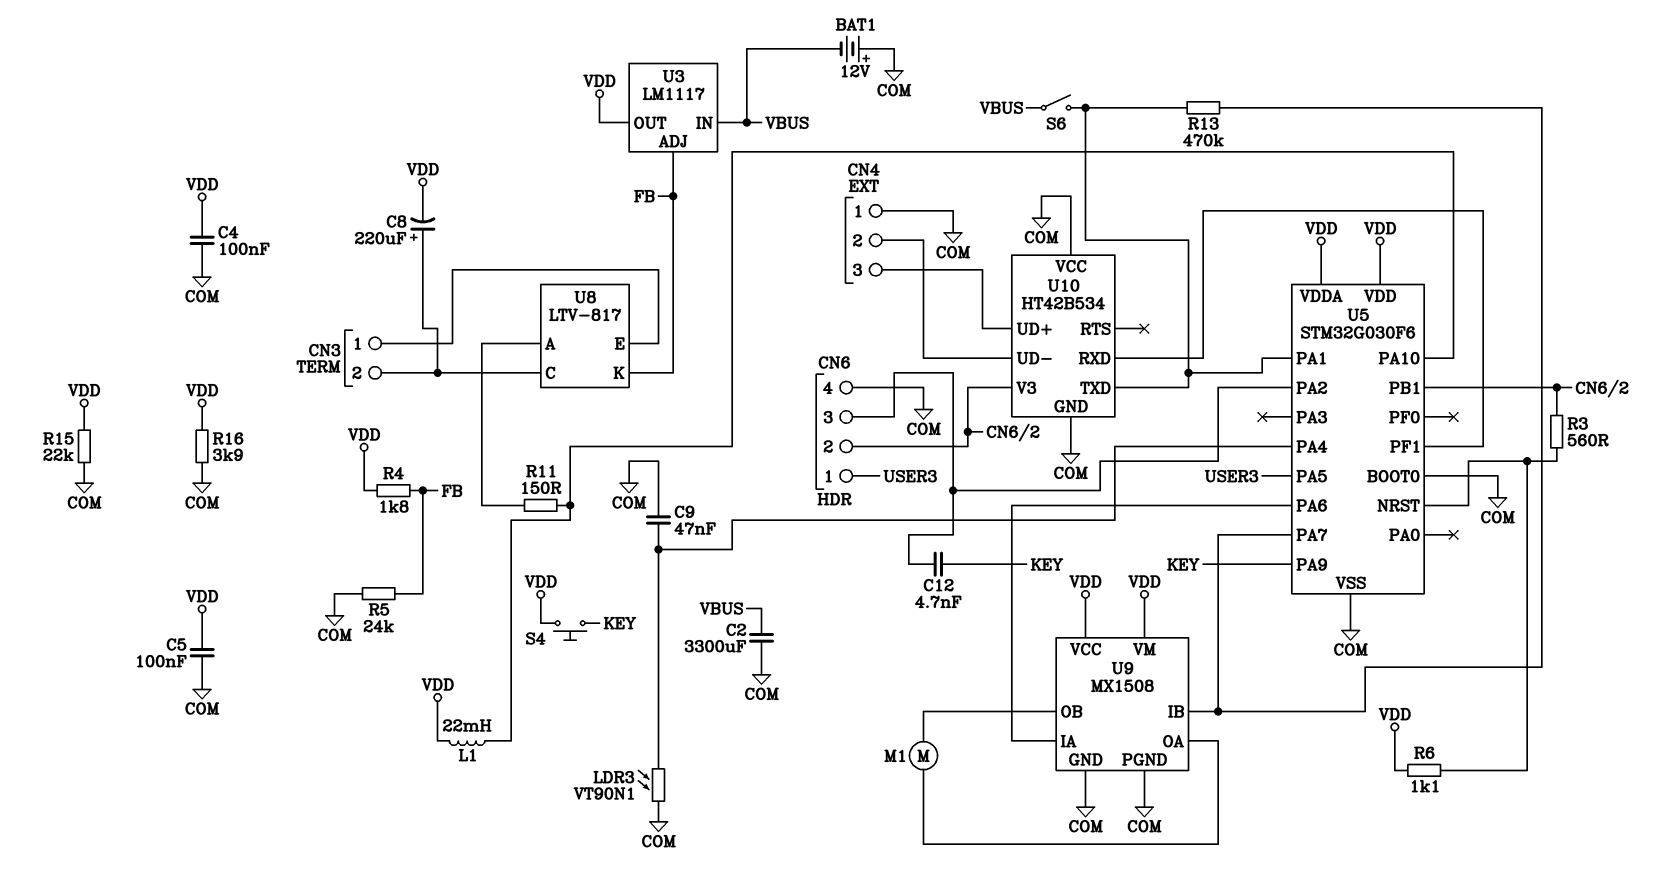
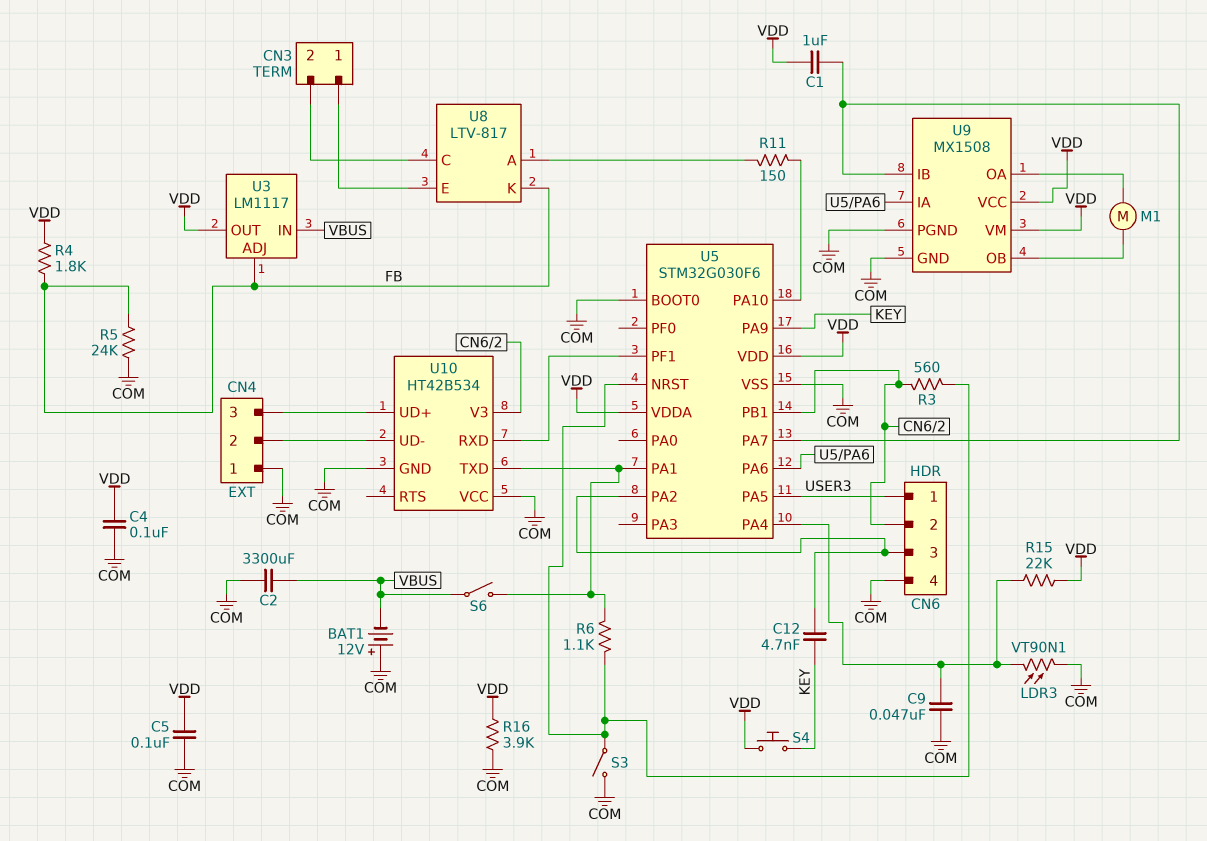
C1: none -> 1uF (U5/PA7, VDD)
C8: 220uF (plus CN3/2, minus VDD) -> none
L1: 22mH (U5/PA10, VDD) -> none
R6: 1.1k (U5/NRST, VDD) -> 1.1k (U5/NRST, U5/PA1)
R13: 470k (U5/PA1, U5/PA7) -> none
R15: 22k (COM, VDD) -> 22k (U5/PA4, VDD)
S3: none -> switch (COM, U5/NRST)

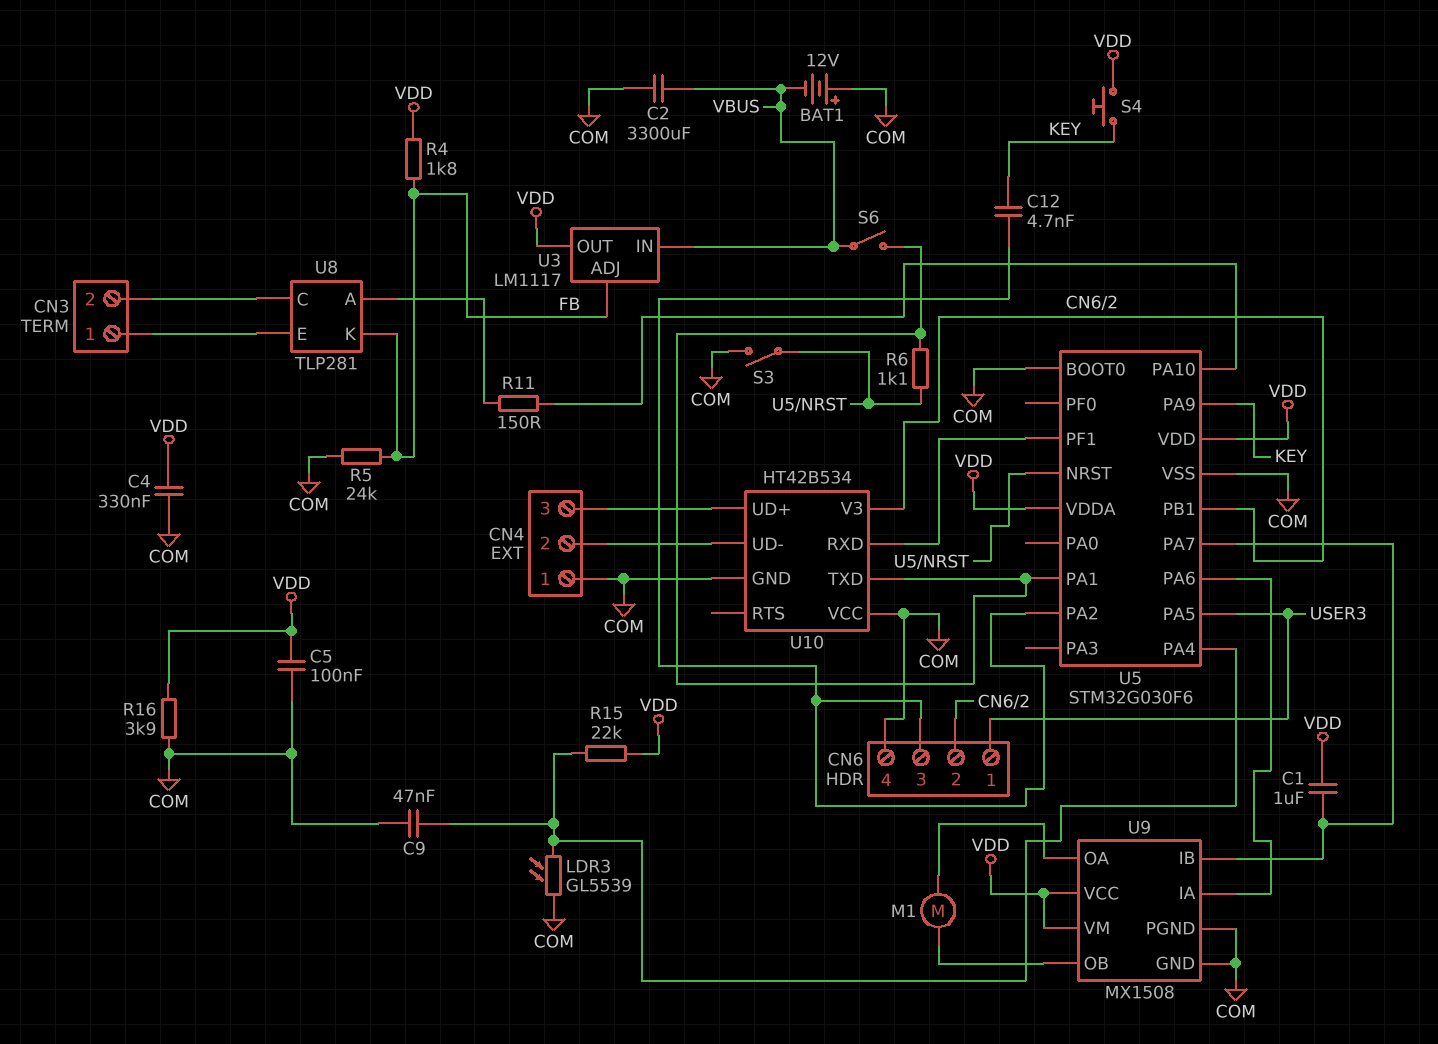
C4: 100nF (COM, VDD) -> 330nF (COM, VDD)
LDR3: VT90N1 (COM, U5/PA4) -> GL5539 (COM, U5/PA4)
R3: 560 (CN6/2, U5/NRST) -> none
U8: LTV-817 -> TLP281

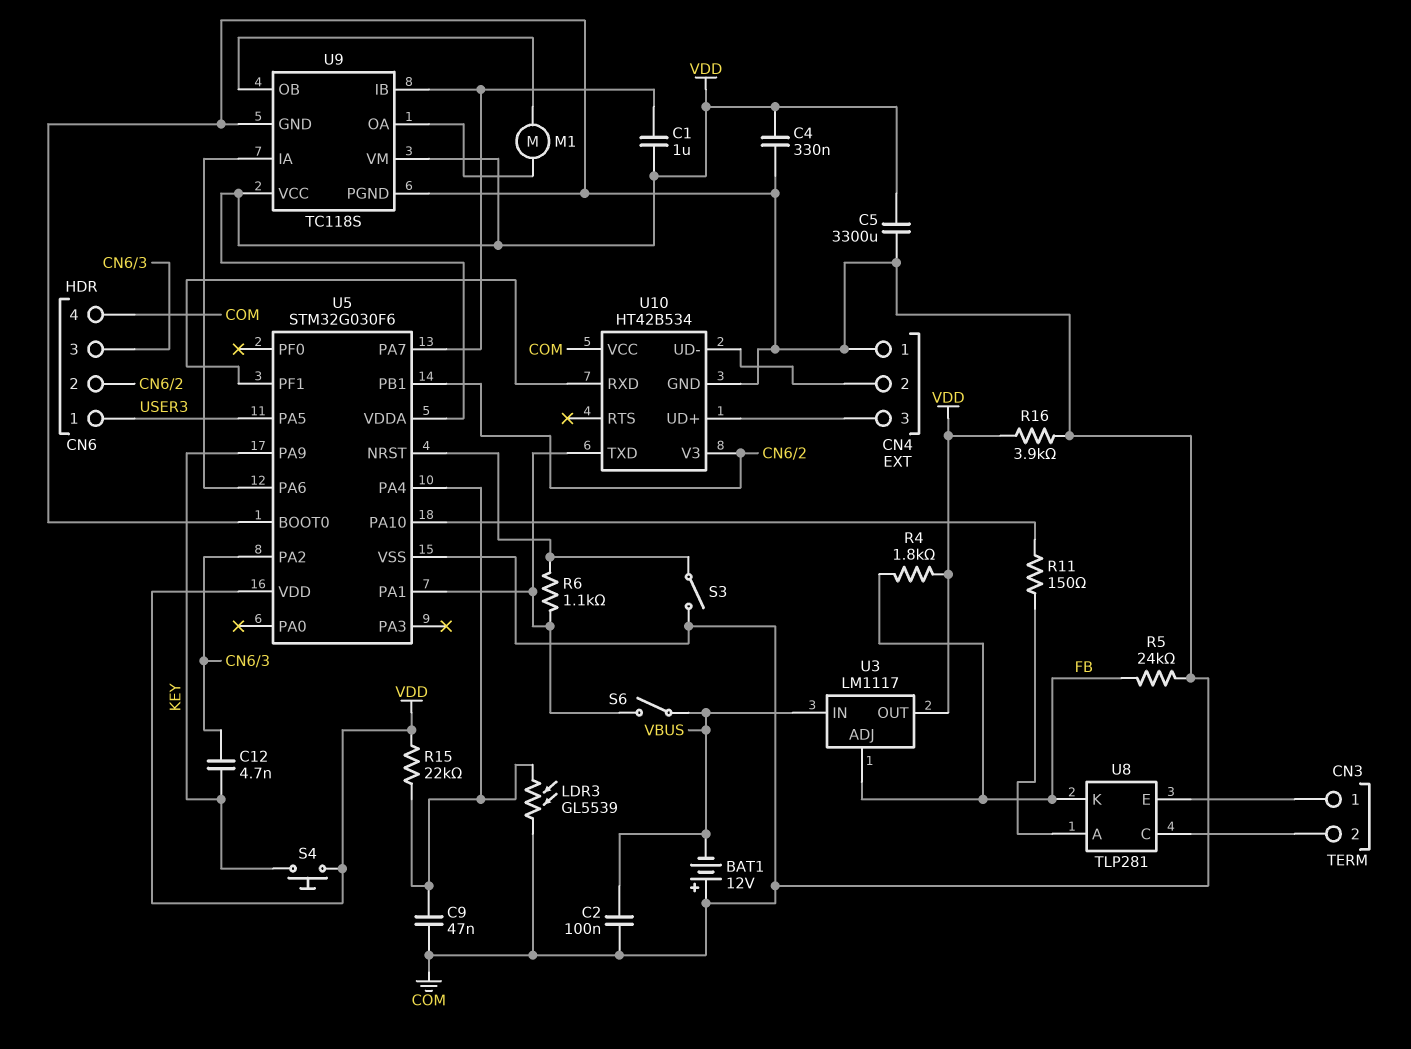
C2: 3300uF (COM, VBUS) -> 100nF (COM, VBUS)
C5: 100nF (COM, VDD) -> 3300uF (COM, VDD)
U9: MX1508 -> TC118S

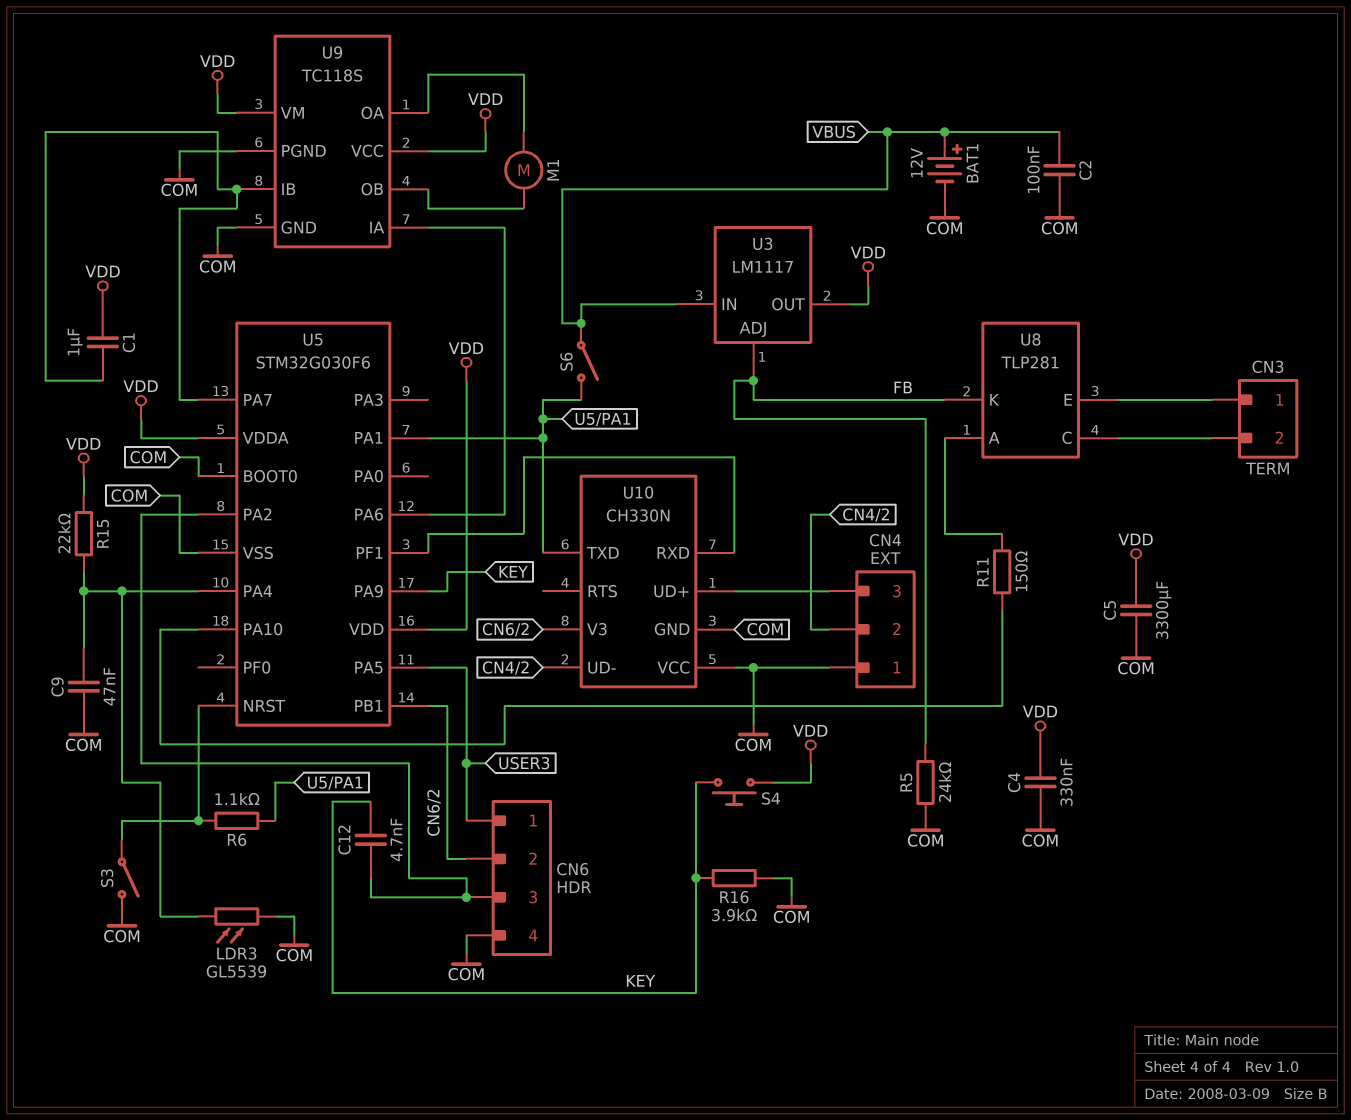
BAT1: 12V (plus COM, minus VBUS) -> 12V (plus VBUS, minus COM)
R4: 1.8k (FB, VDD) -> none
R16: 3.9k (COM, VDD) -> 3.9k (COM, KEY)
U10: HT42B534 -> CH330N

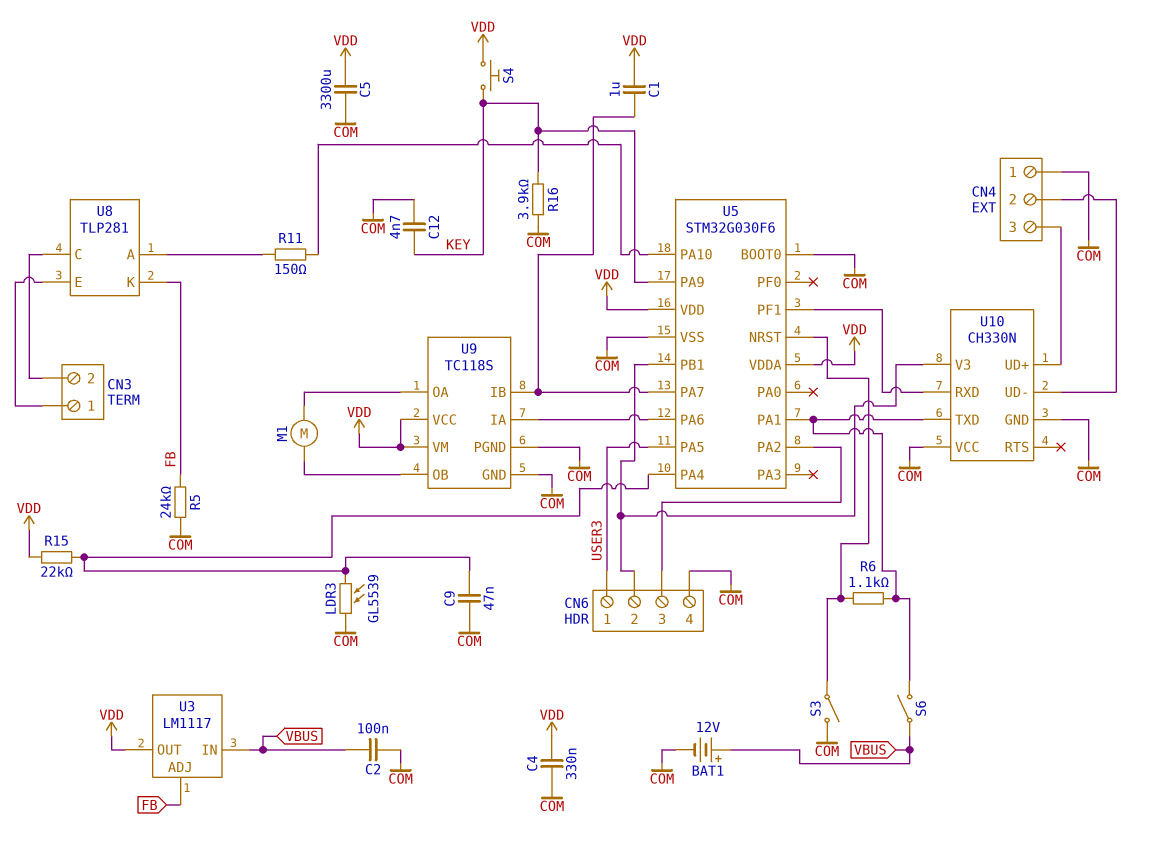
C12: 4.7nF (CN6/3, KEY) -> 4.7nF (COM, KEY)

